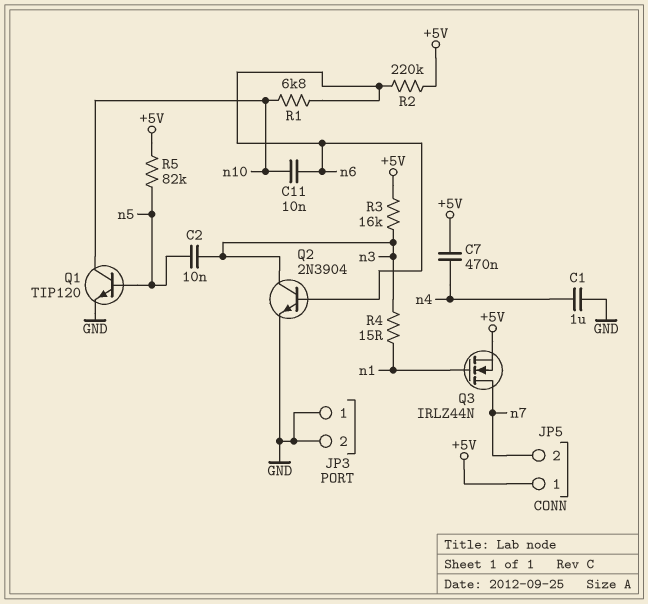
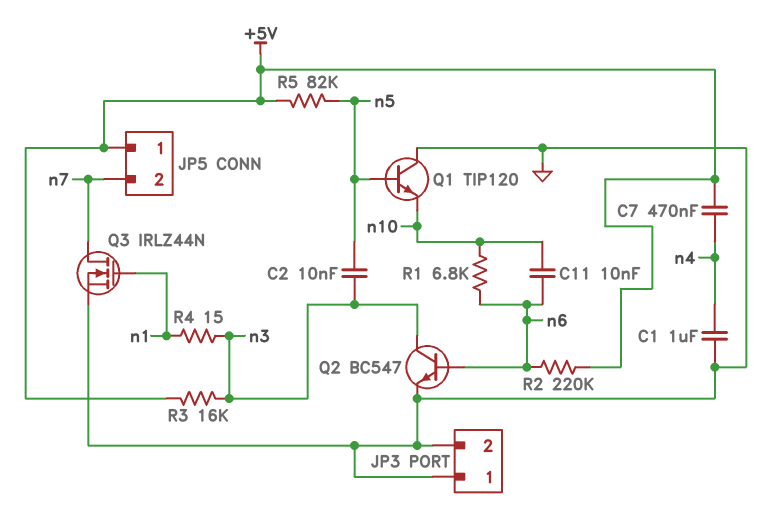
Q1: NPN TIP120 (B n5, C n10, E GND) -> NPN TIP120 (B n5, C GND, E n10)
Q2: NPN 2N3904 (B n6, C n3, E GND) -> NPN BC547 (B n6, C n3, E GND)
Q3: NMOS IRLZ44N (G n1, D n7, S +5V) -> NMOS IRLZ44N (G n1, D n7, S GND)

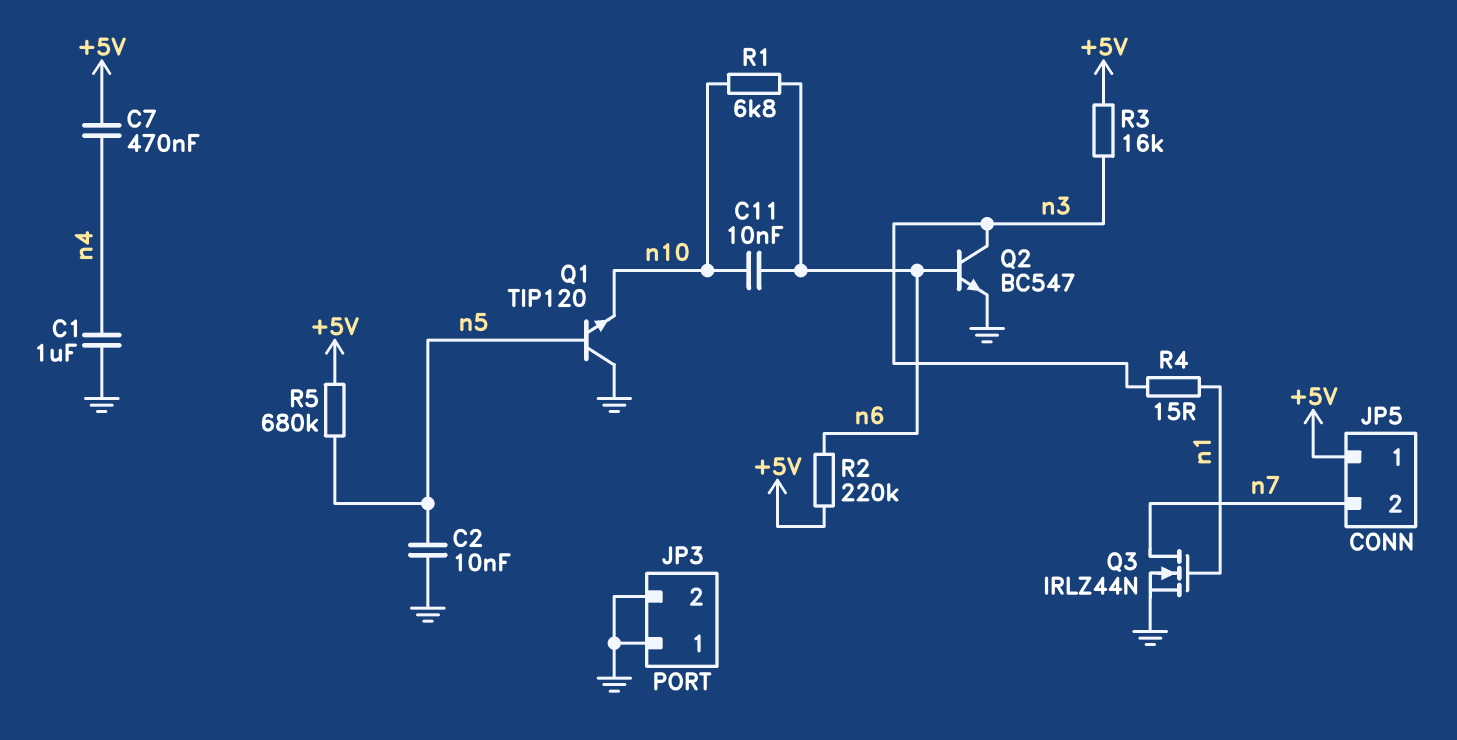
C2: 10nF (n3, n5) -> 10nF (GND, n5)
R5: 82k (+5V, n5) -> 680k (+5V, n5)

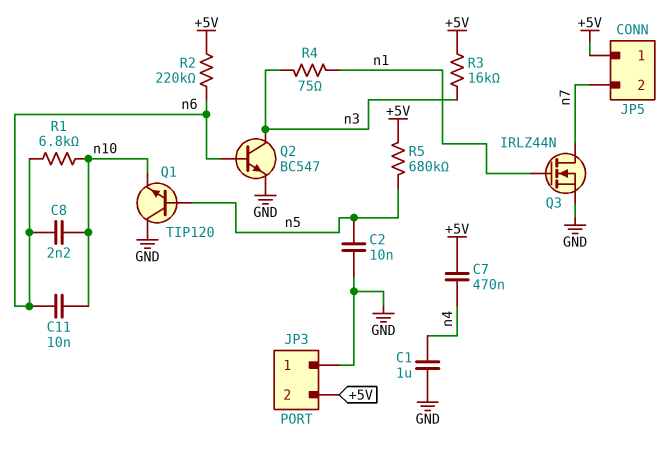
C8: none -> 2.2nF (n6, n10)
JP3 pin 2: GND -> +5V
R4: 15 (n1, n3) -> 75 (n1, n3)

